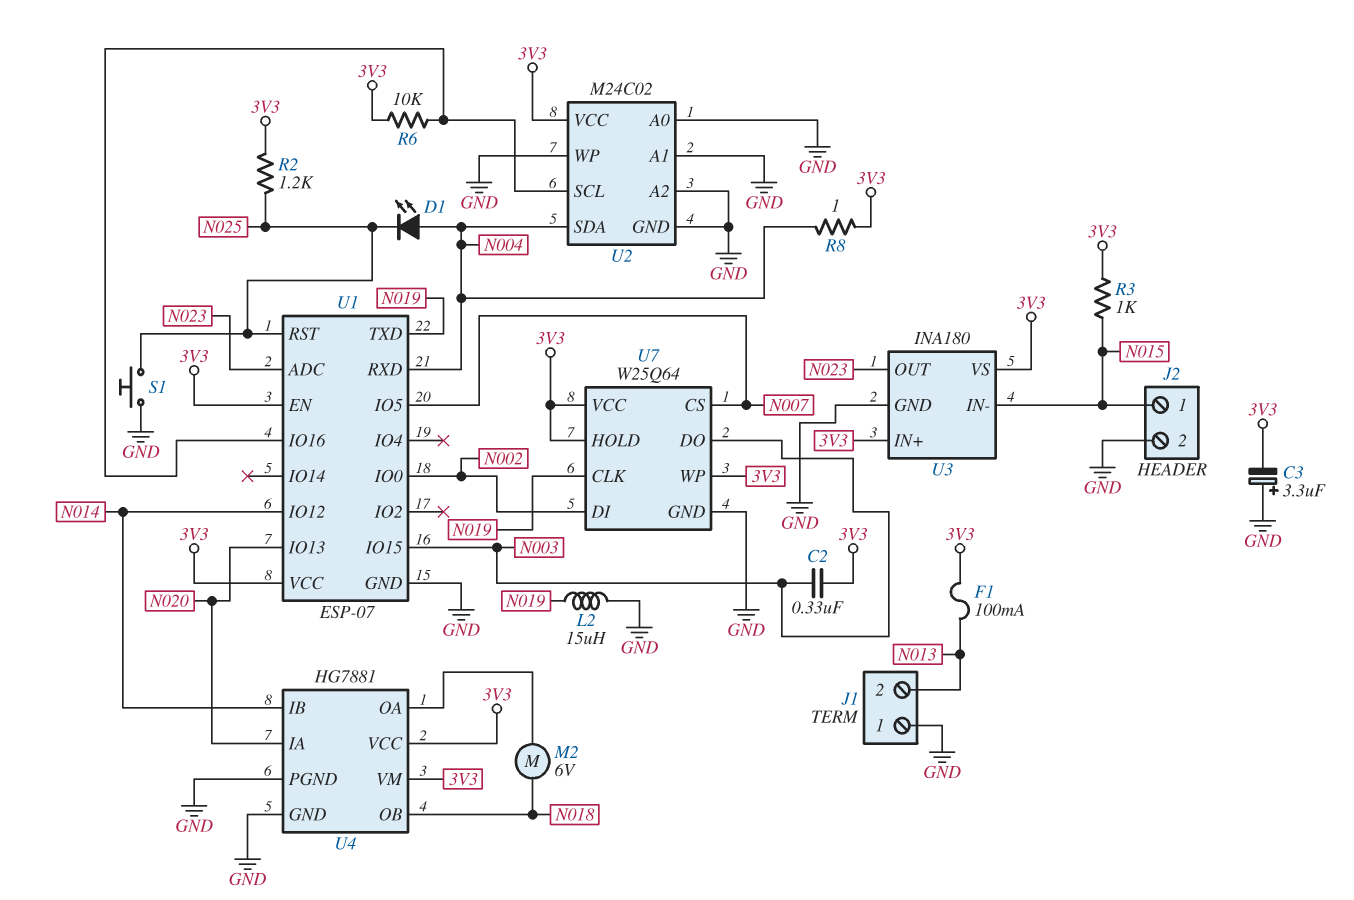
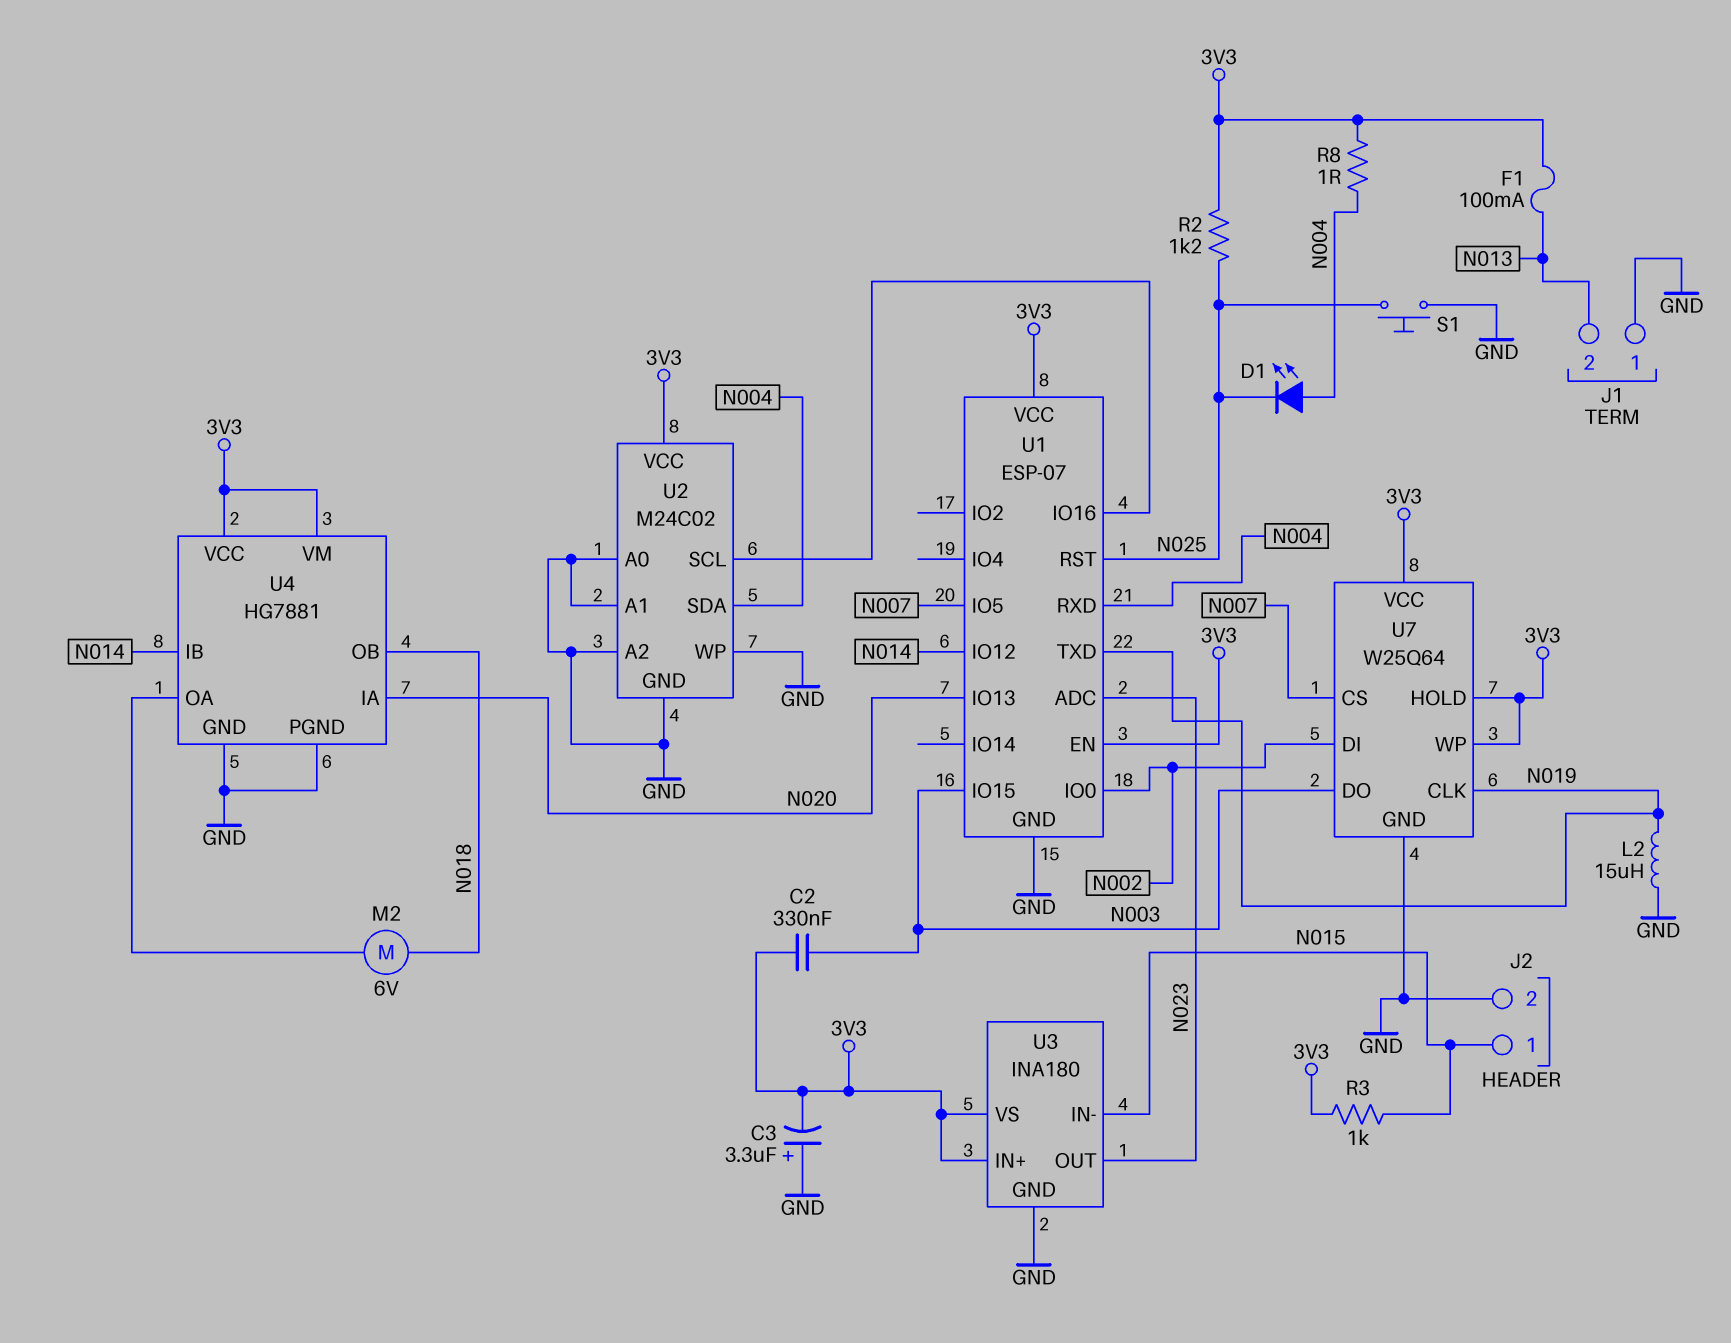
R6: 10k (3V3, U1/IO16) -> none

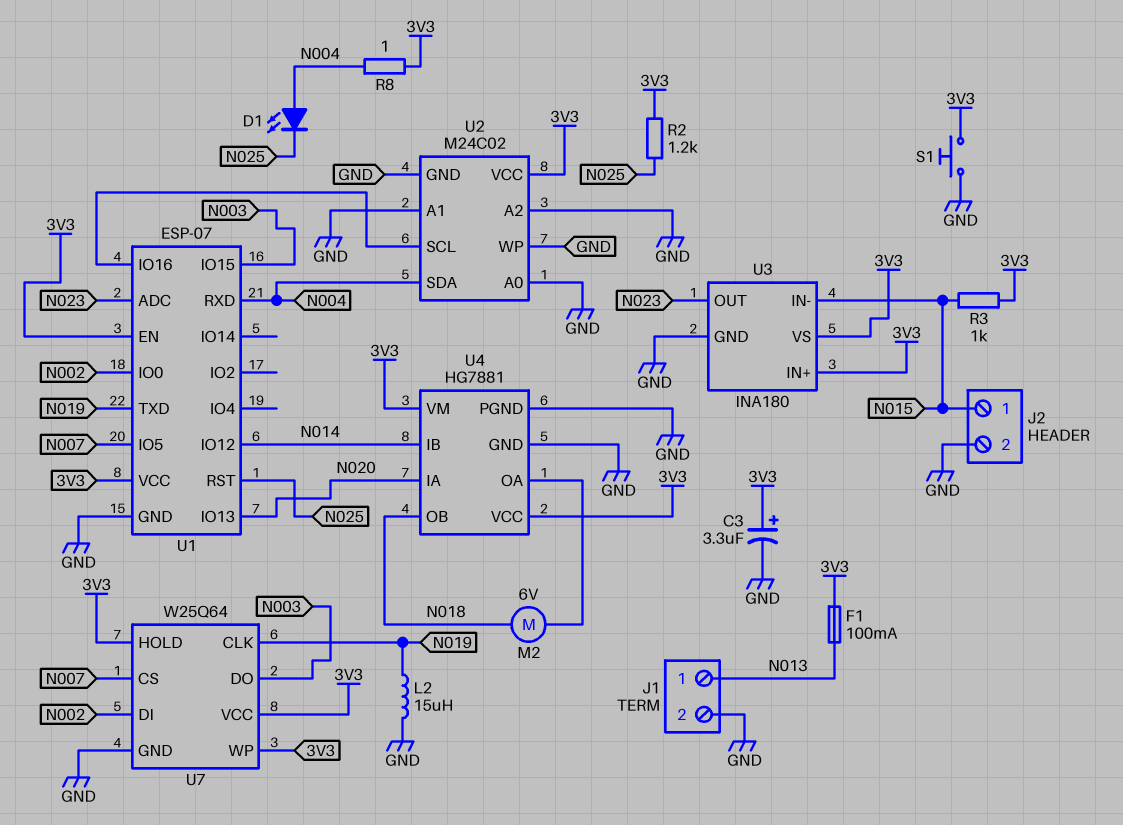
C2: 330nF (3V3, N003) -> none
C3: 3.3uF (plus GND, minus 3V3) -> 3.3uF (plus 3V3, minus GND)
J1 pin 1: GND -> N013
J1 pin 2: N013 -> GND
S1: button (GND, N025) -> button (3V3, GND)

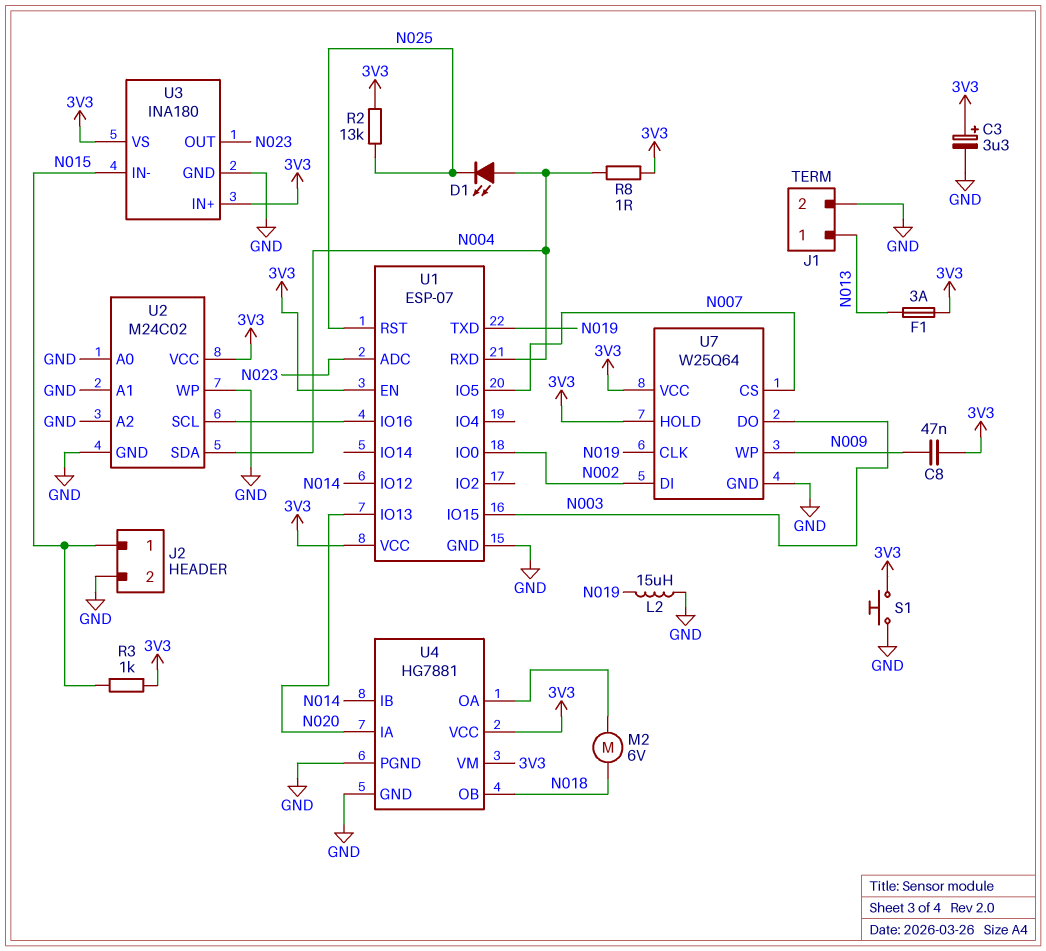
C8: none -> 47nF (3V3, N009)
F1: 100mA (3V3, N013) -> 3A (3V3, N013)
R2: 1.2k (3V3, N025) -> 13k (3V3, N025)
U7 pin WP: 3V3 -> N009

